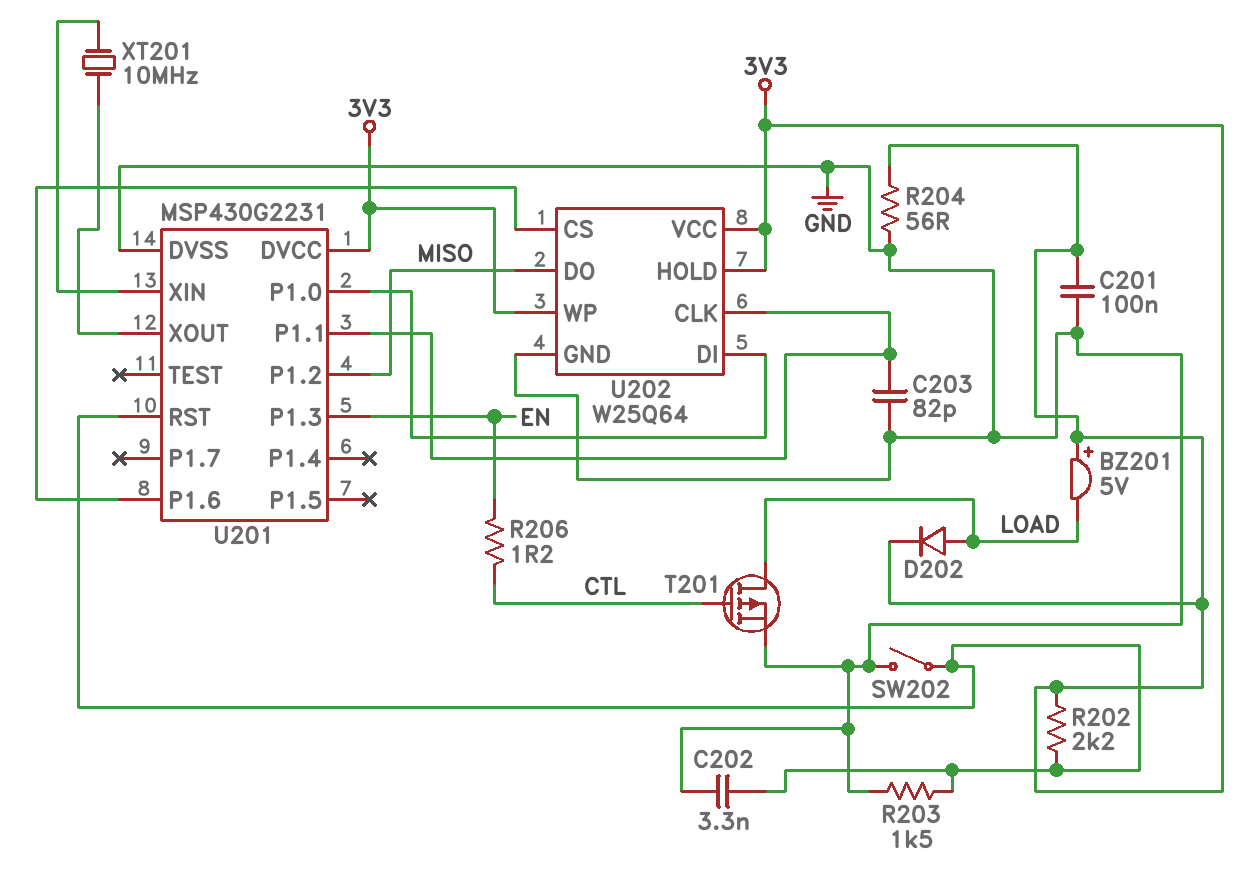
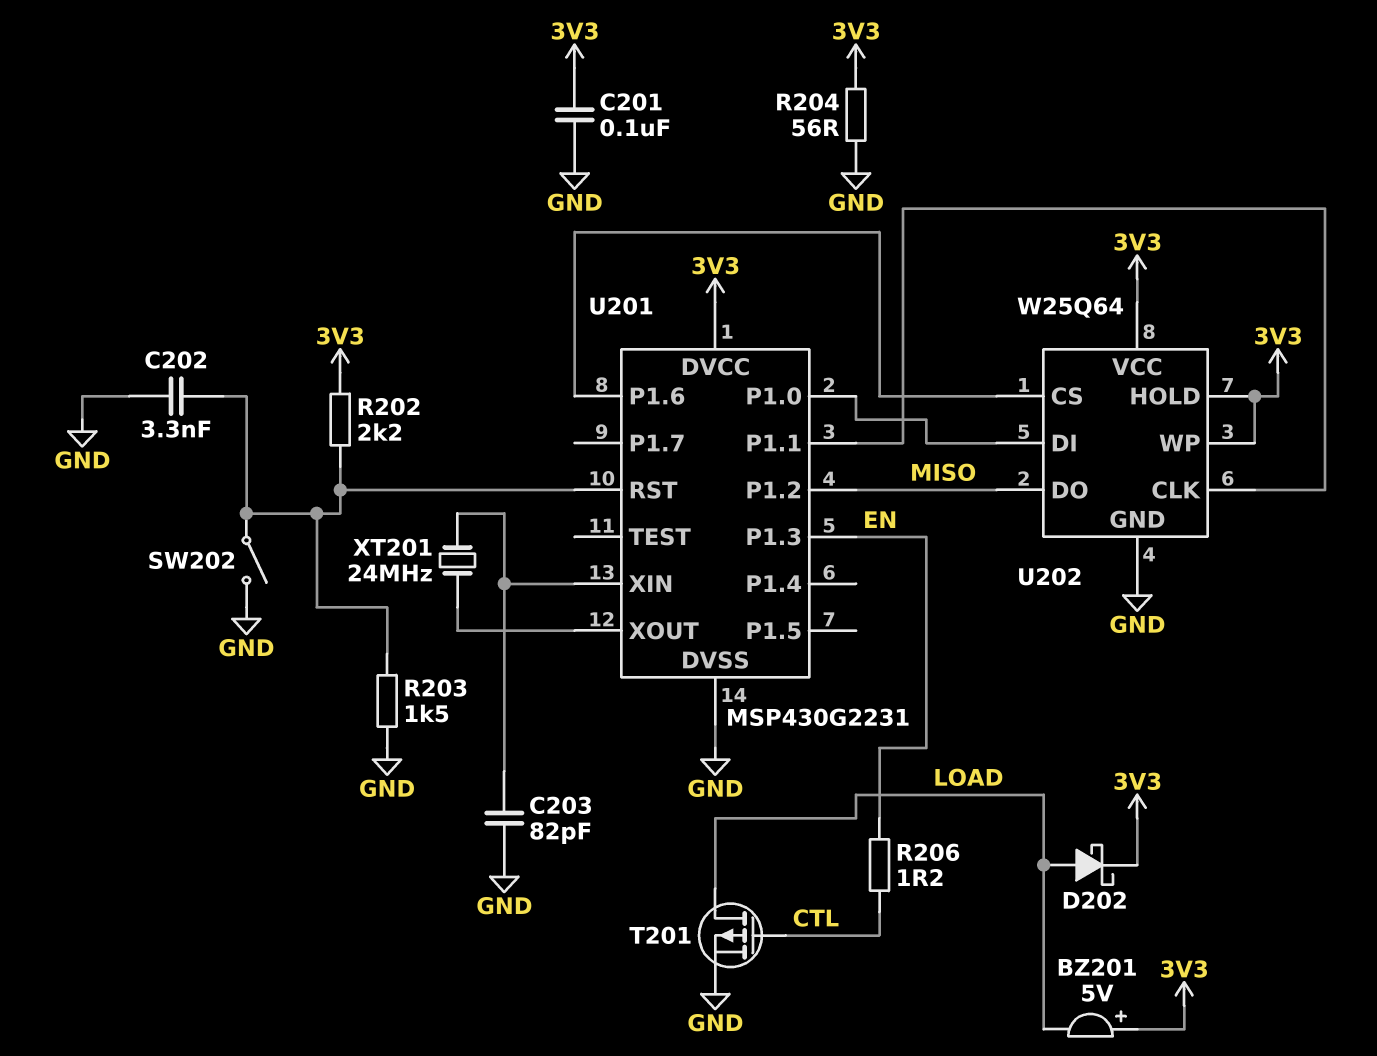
C203: 82pF (GND, U201/P1.1) -> 82pF (GND, U201/XIN)
D202: diode (A LOAD, K 3V3) -> schottky (A LOAD, K 3V3)
XT201: 10MHz (U201/XIN, U201/XOUT) -> 24MHz (U201/XIN, U201/XOUT)

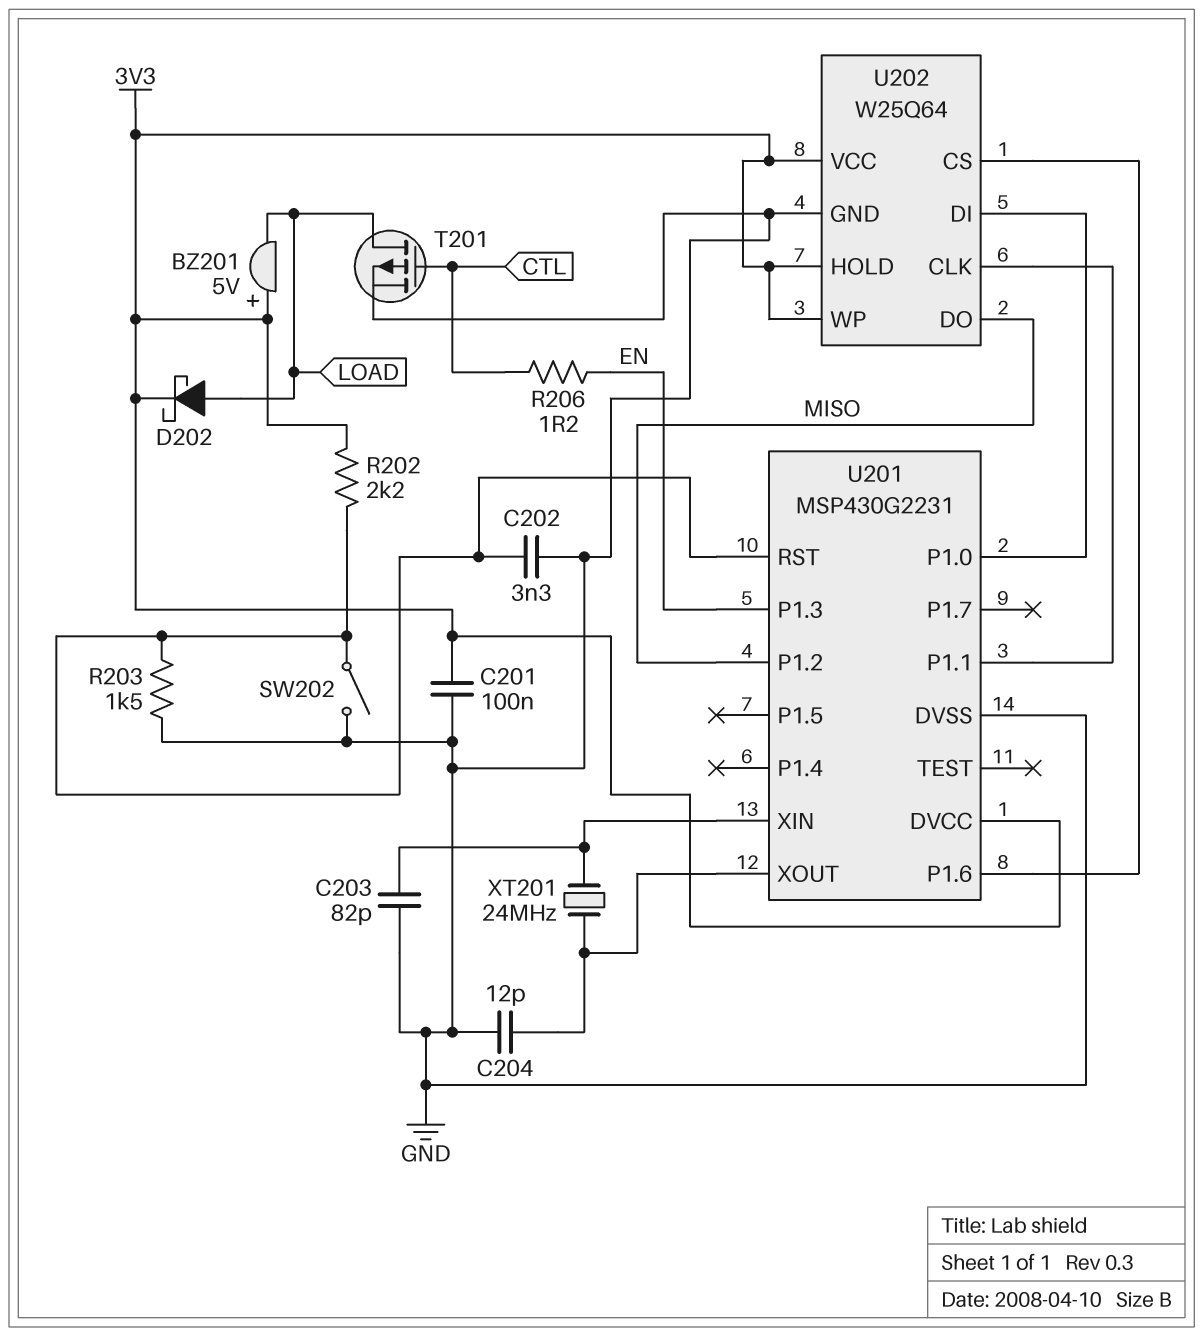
C204: none -> 12pF (GND, U201/XOUT)
R204: 56 (3V3, GND) -> none

